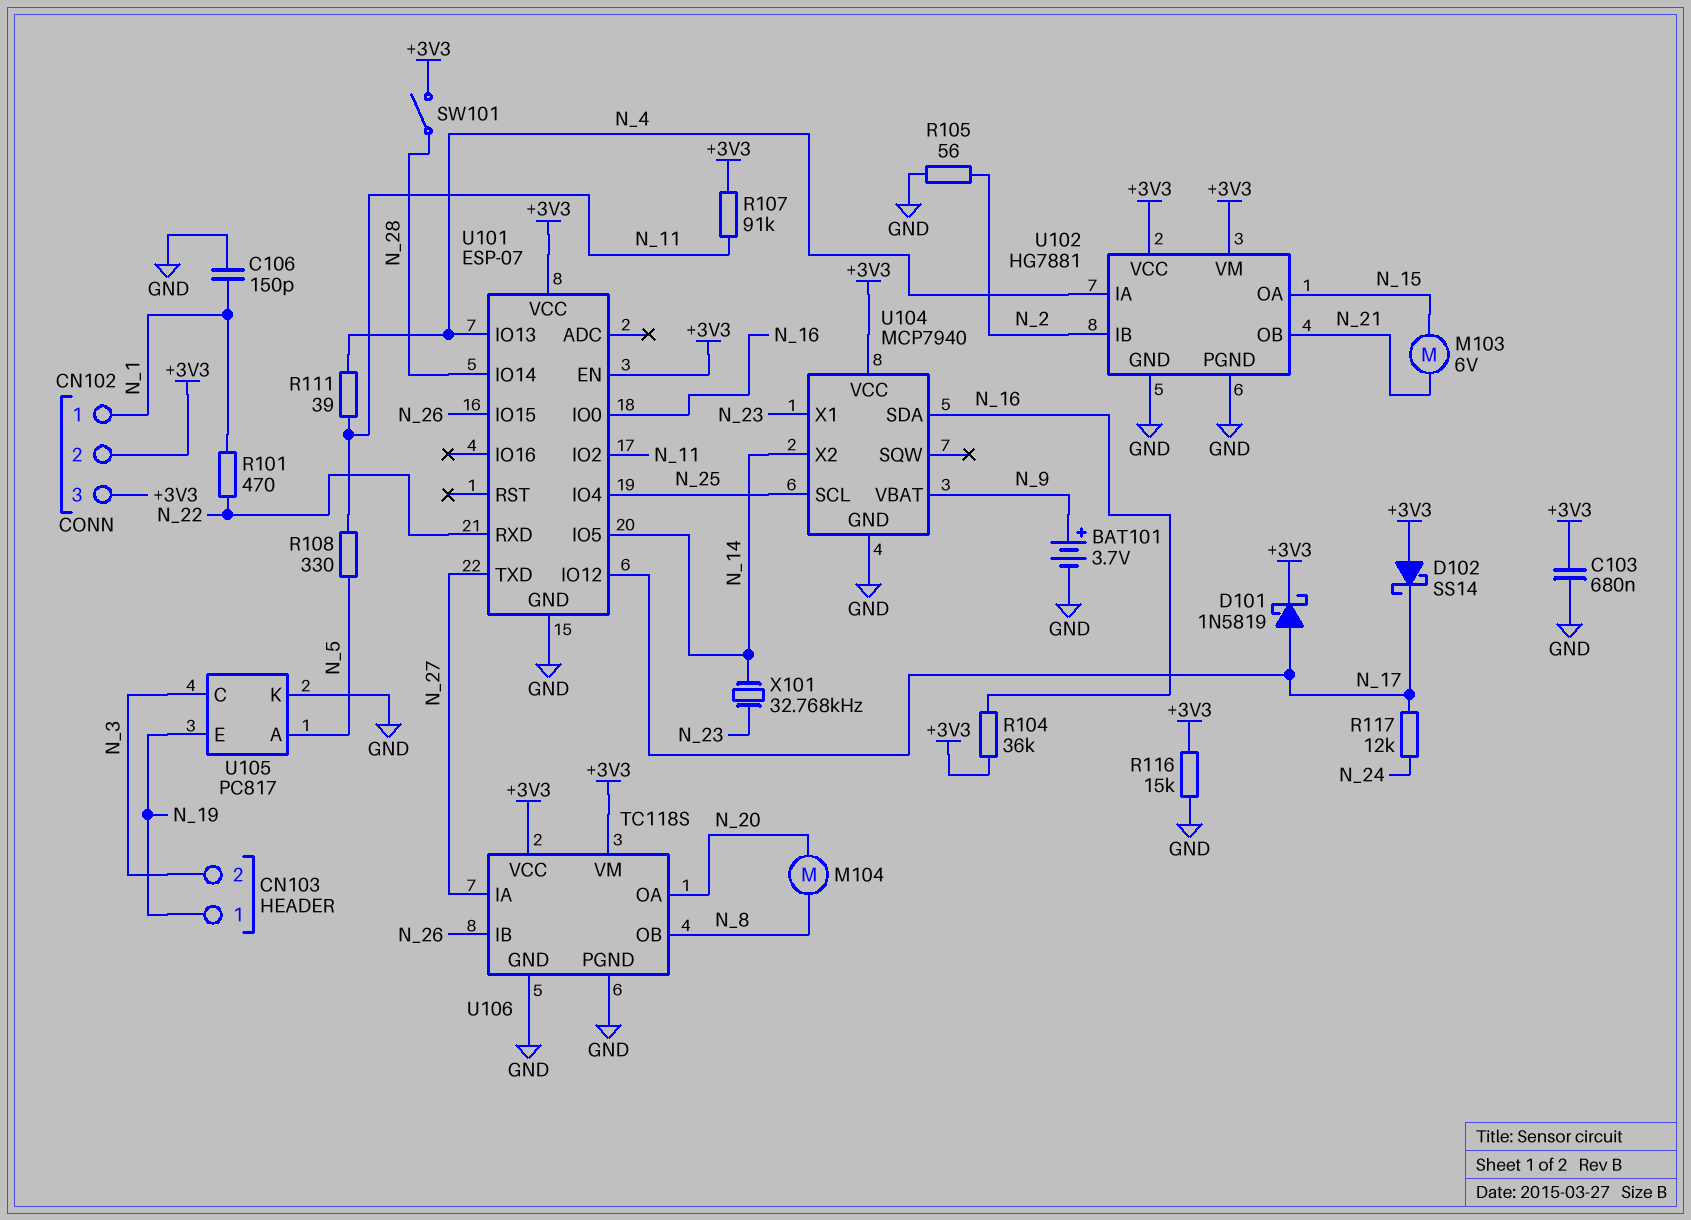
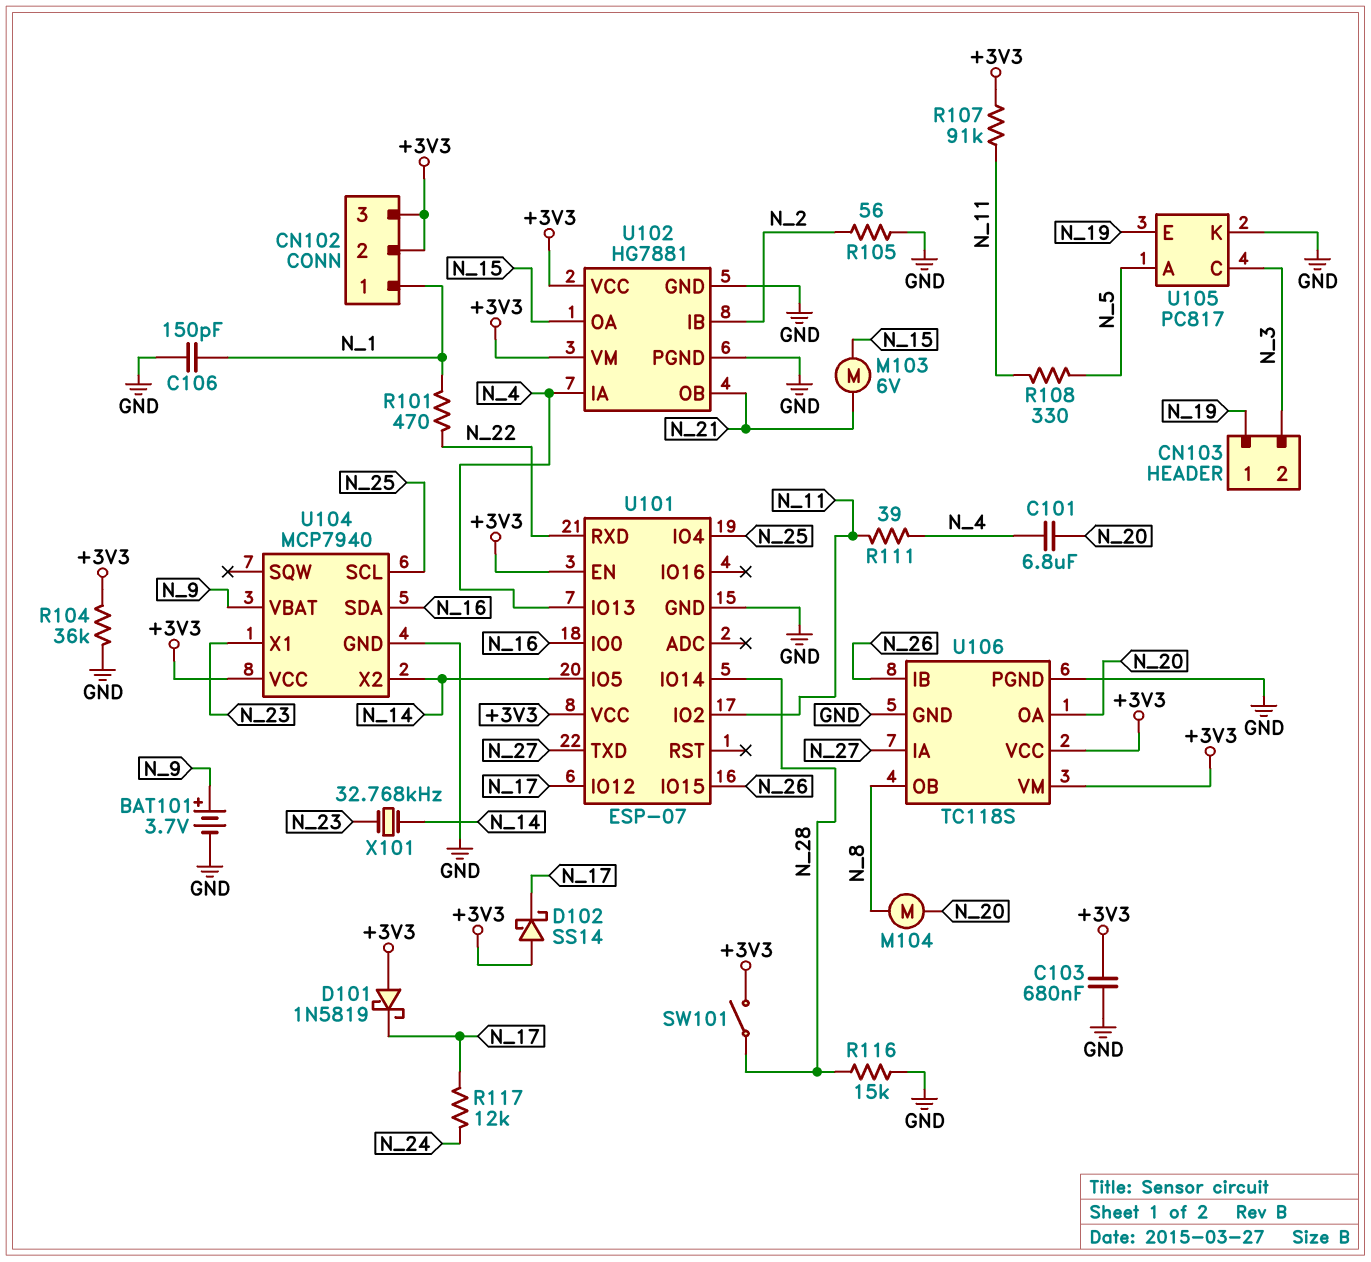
C101: none -> 6.8uF (N_4, N_20)
D101: schottky 1N5819 (A N_17, K +3V3) -> schottky 1N5819 (A +3V3, K N_17)
R104: 36k (+3V3, N_16) -> 36k (+3V3, GND)
R116: 15k (+3V3, GND) -> 15k (GND, N_28)

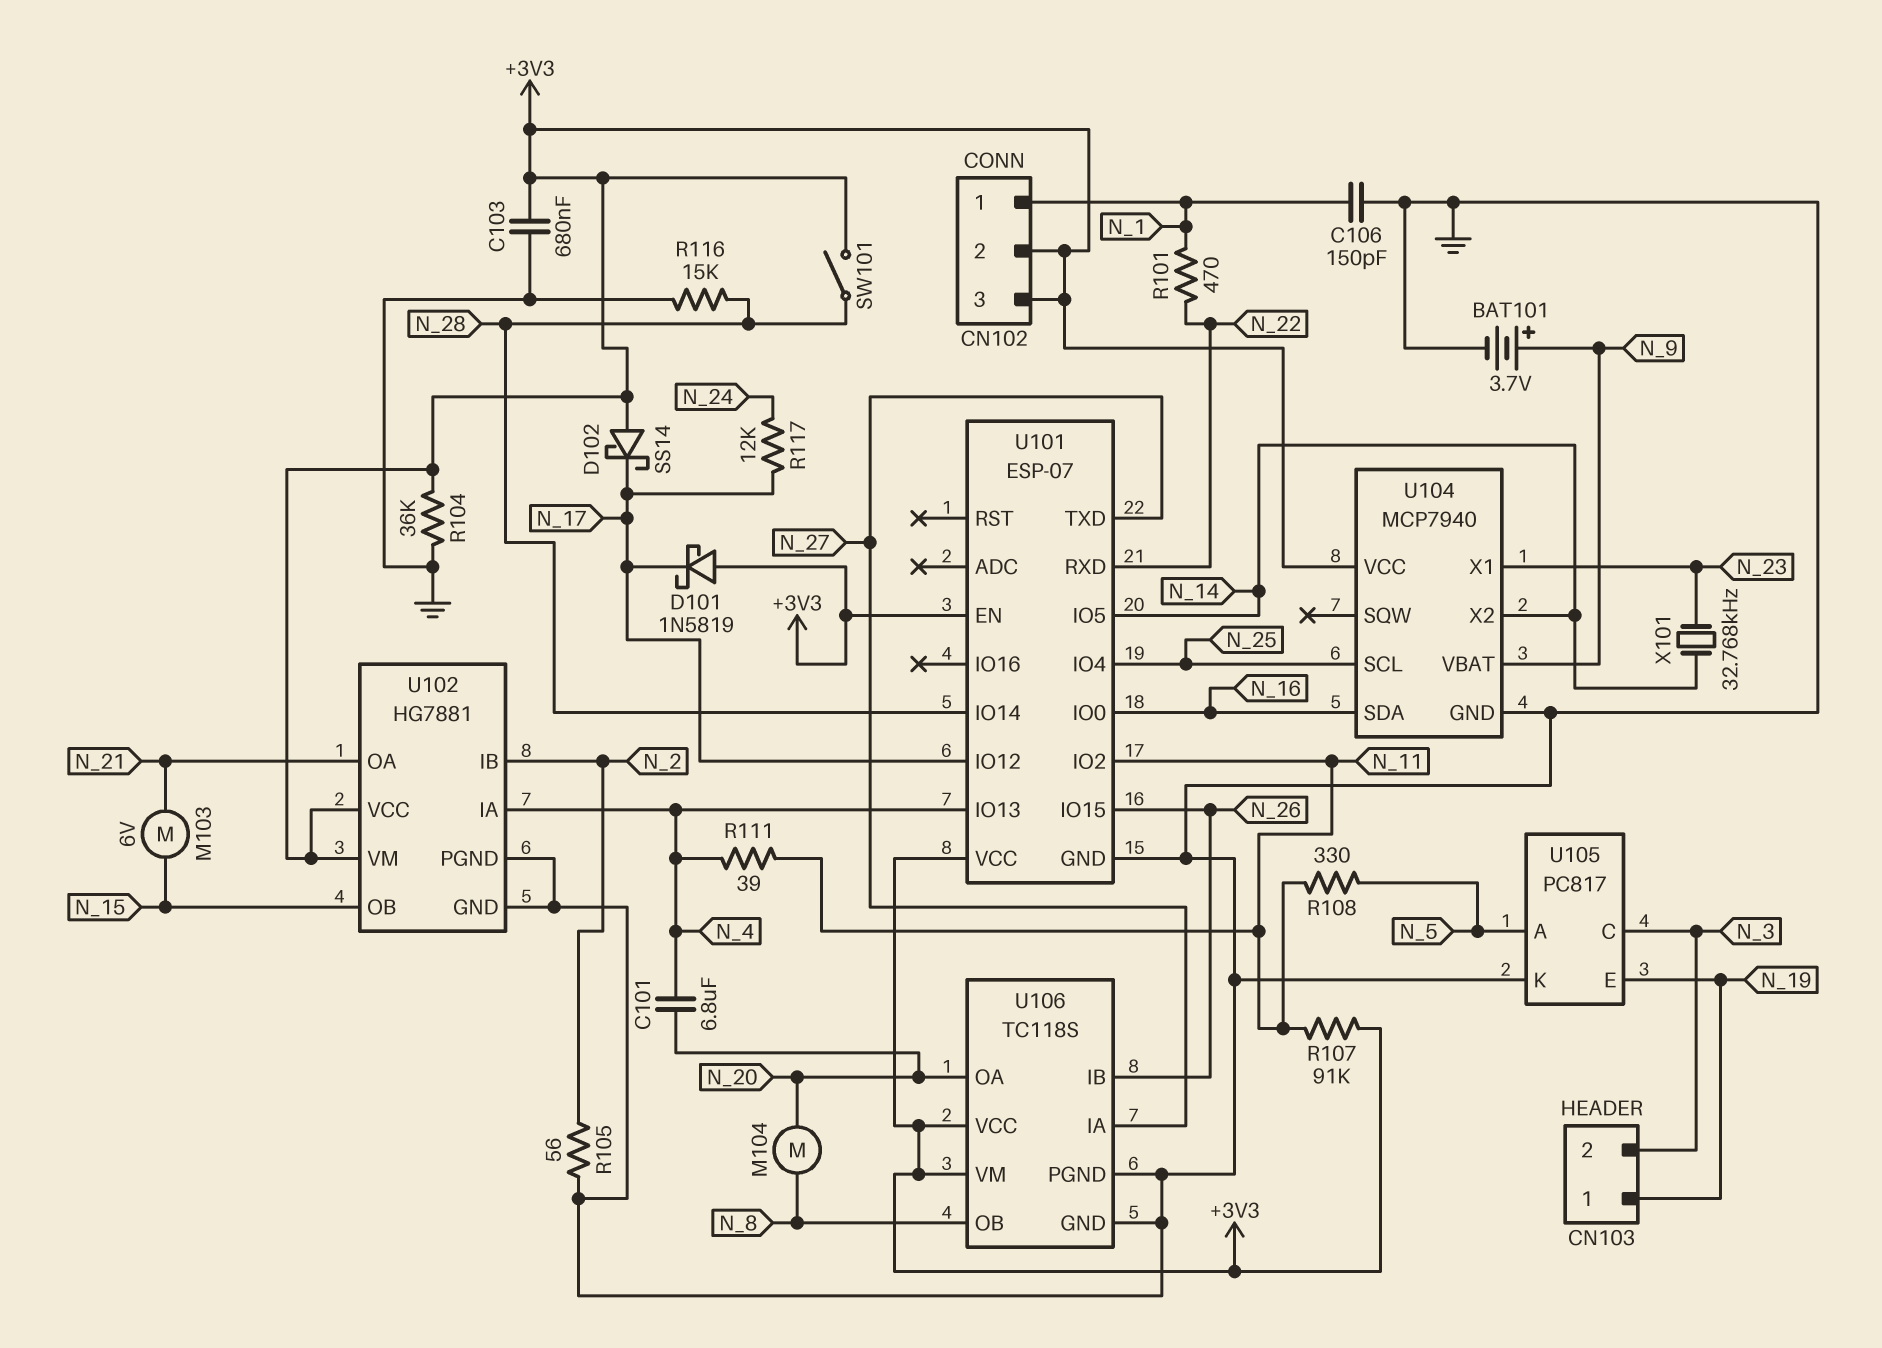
U102 pin OA: N_15 -> N_21
U102 pin OB: N_21 -> N_15

